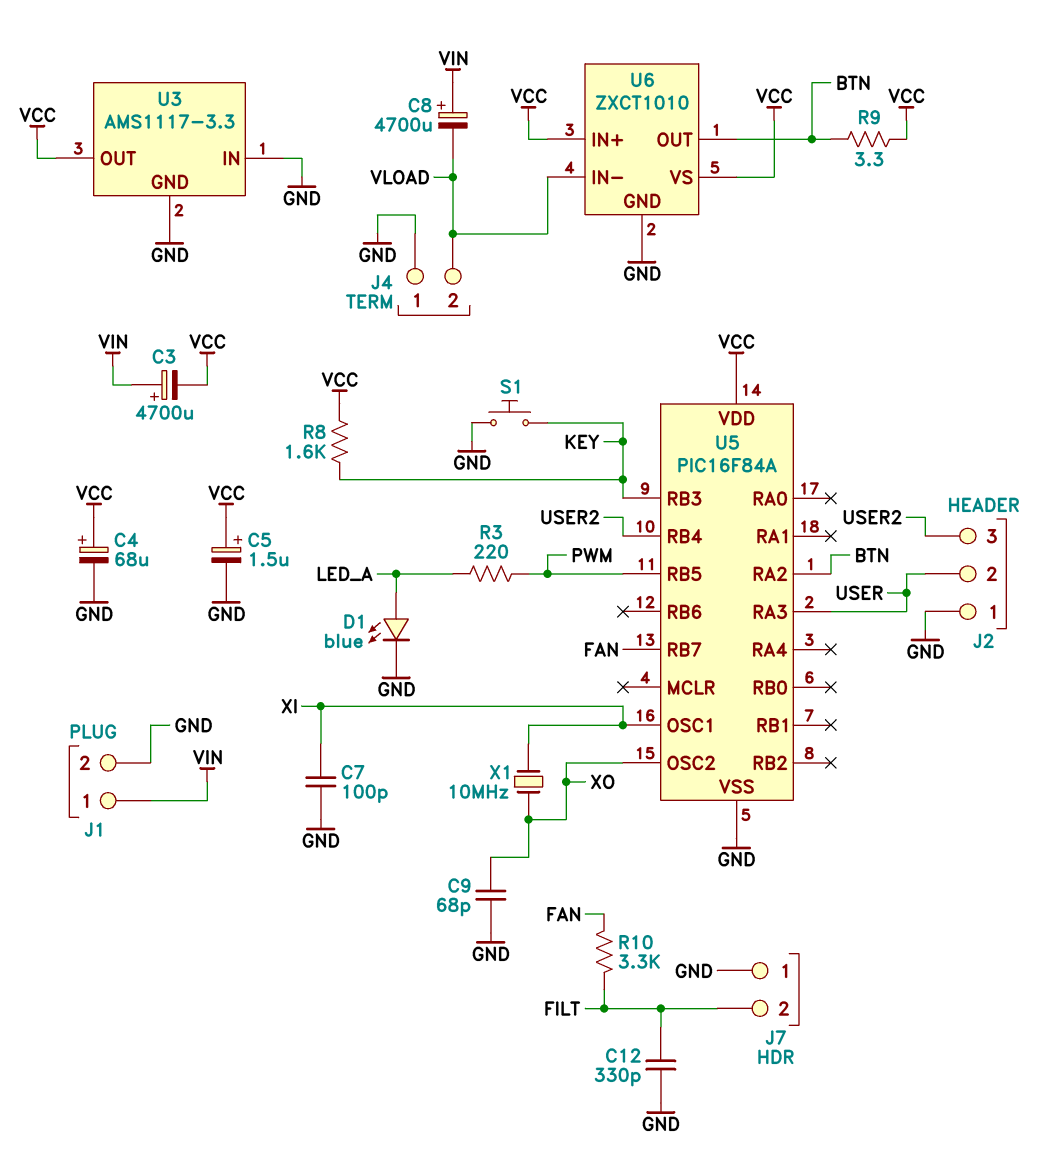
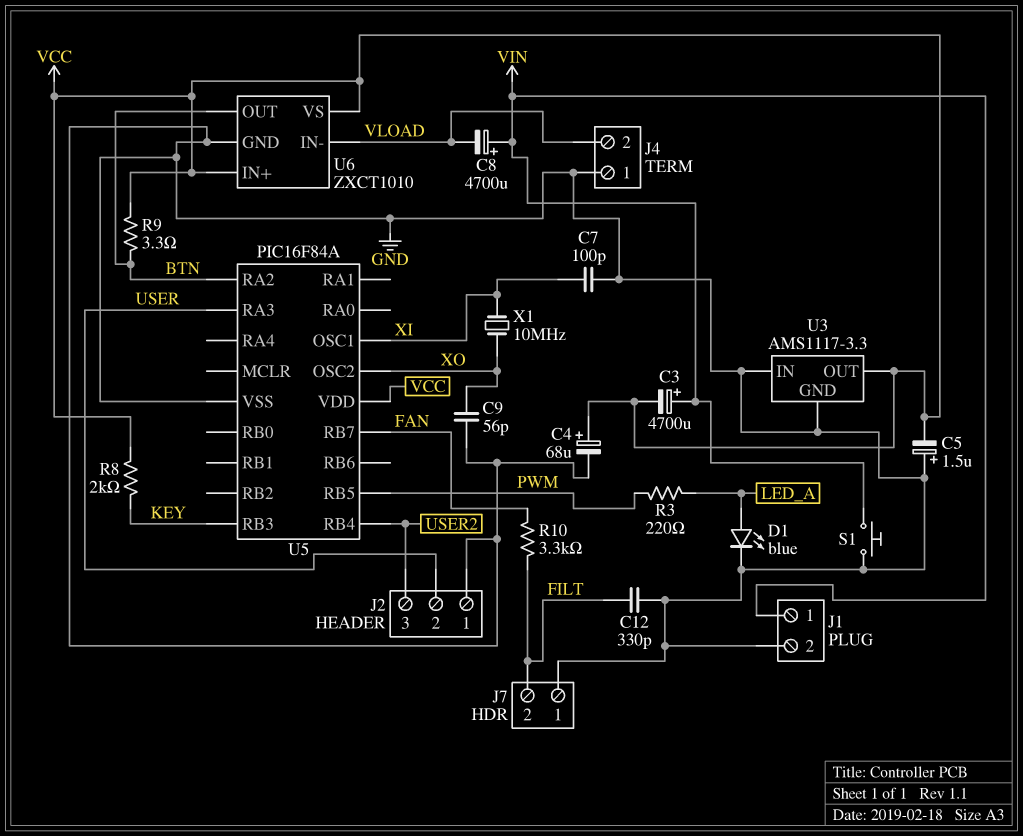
C5: 1.5uF (plus VCC, minus GND) -> 1.5uF (plus GND, minus VCC)
C9: 68pF (GND, XO) -> 56pF (GND, XO)
R8: 1.6k (KEY, VCC) -> 2k (KEY, VCC)
S1: button (GND, KEY) -> button (GND, VIN)

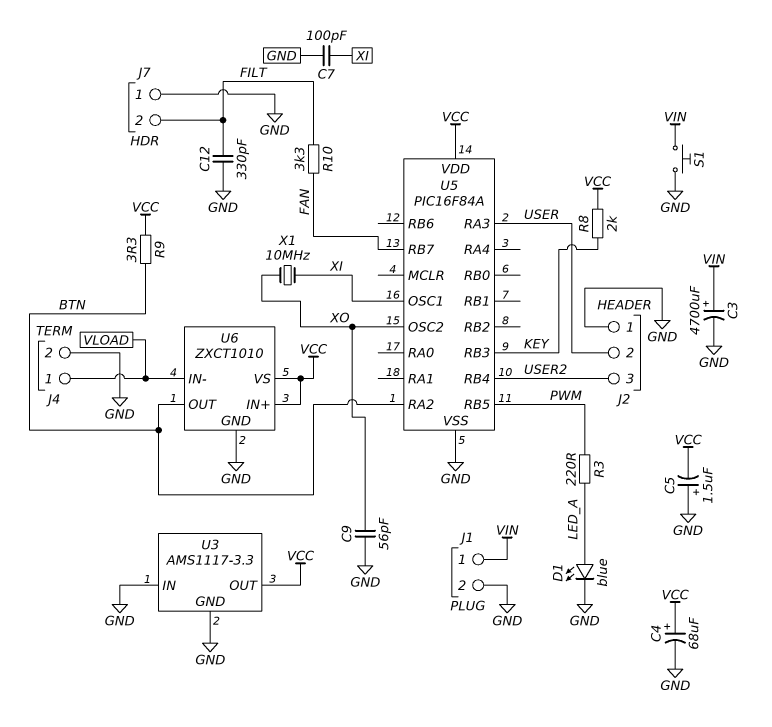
C3: 4700uF (plus VIN, minus VCC) -> 4700uF (plus VIN, minus GND)
C8: 4700uF (plus VIN, minus VLOAD) -> none
J4 pin 1: GND -> VLOAD
J4 pin 2: VLOAD -> GND

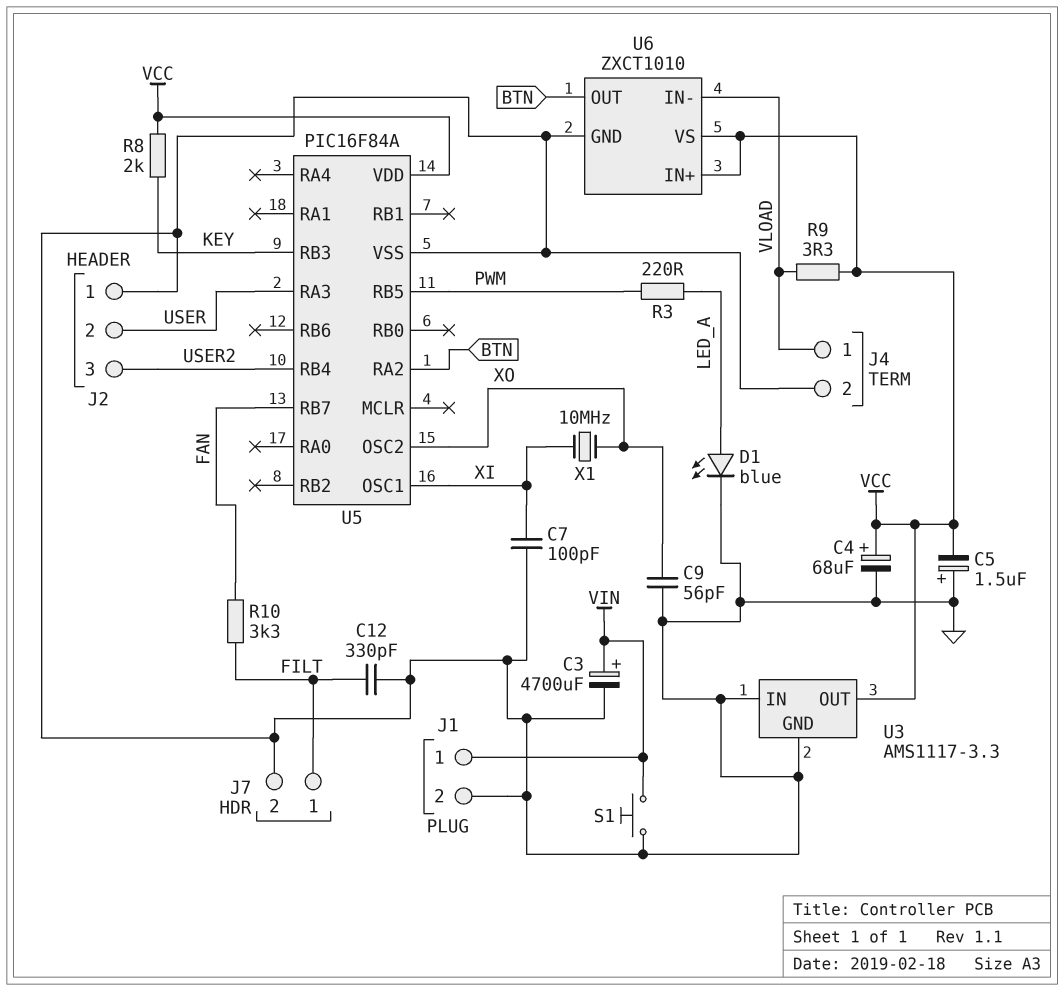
J7 pin 1: GND -> FILT
J7 pin 2: FILT -> GND
R9: 3.3 (BTN, VCC) -> 3.3 (VCC, VLOAD)

